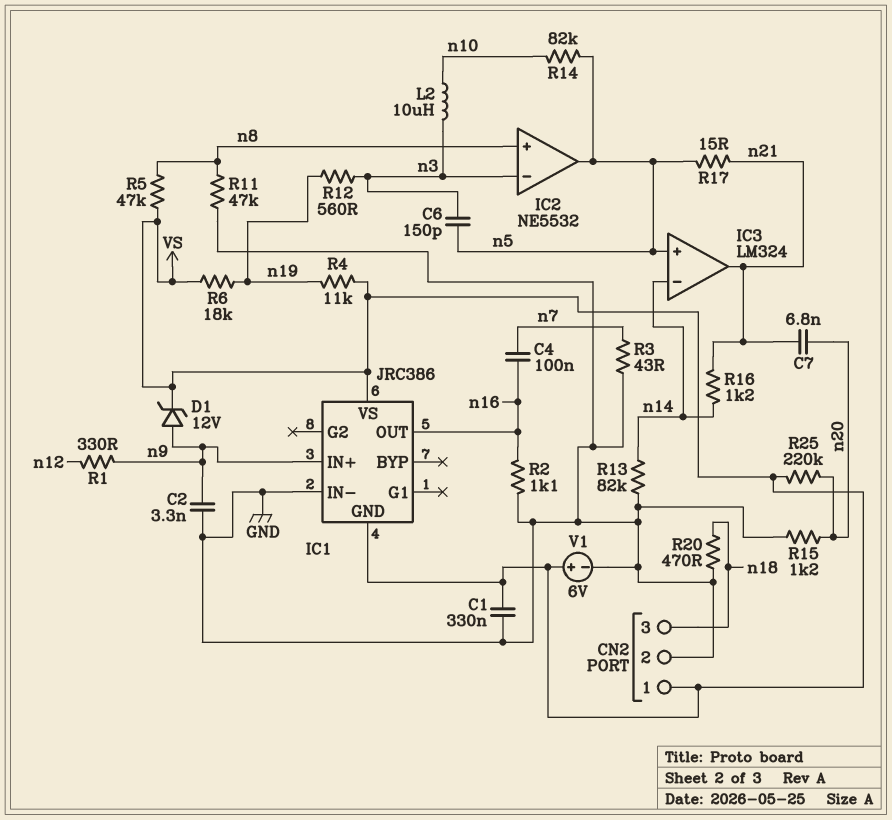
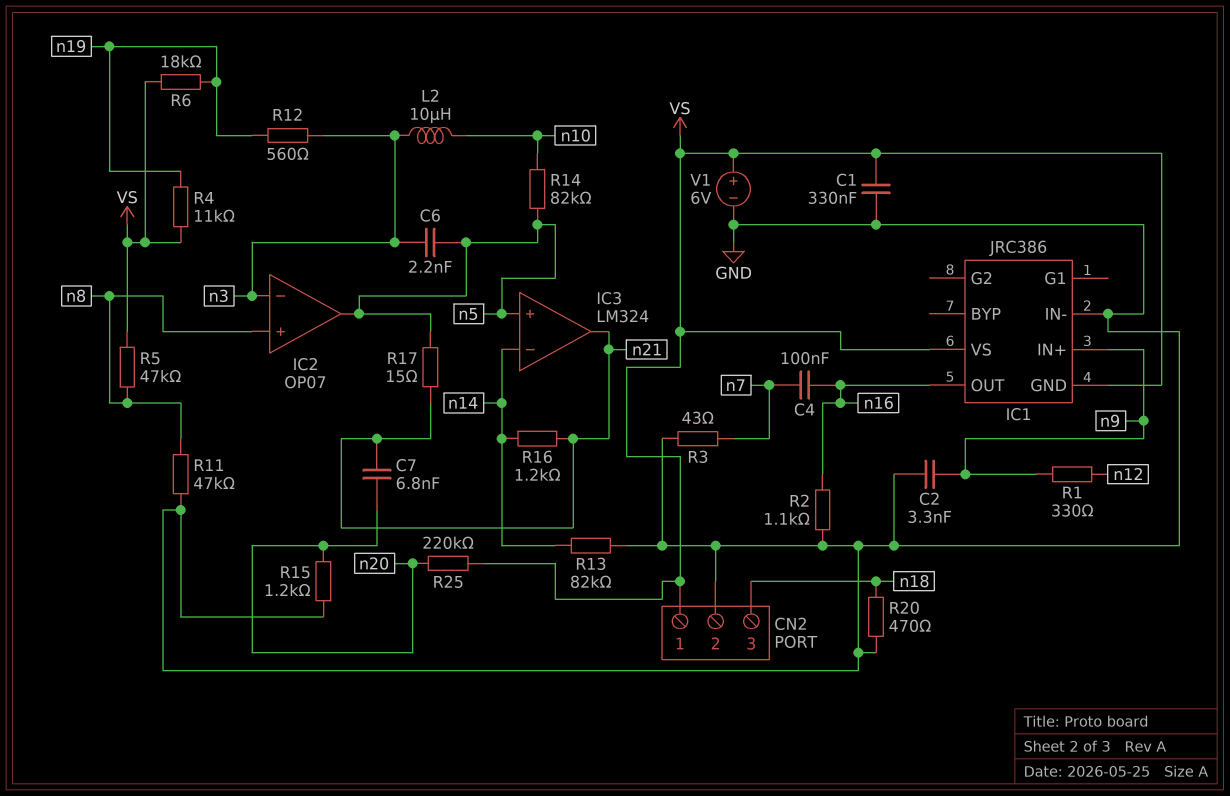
C6: 150pF (n3, n5) -> 2.2nF (n3, n5)
D1: zener 12V (A n9, K VS) -> none
IC2: NE5532 -> OP07

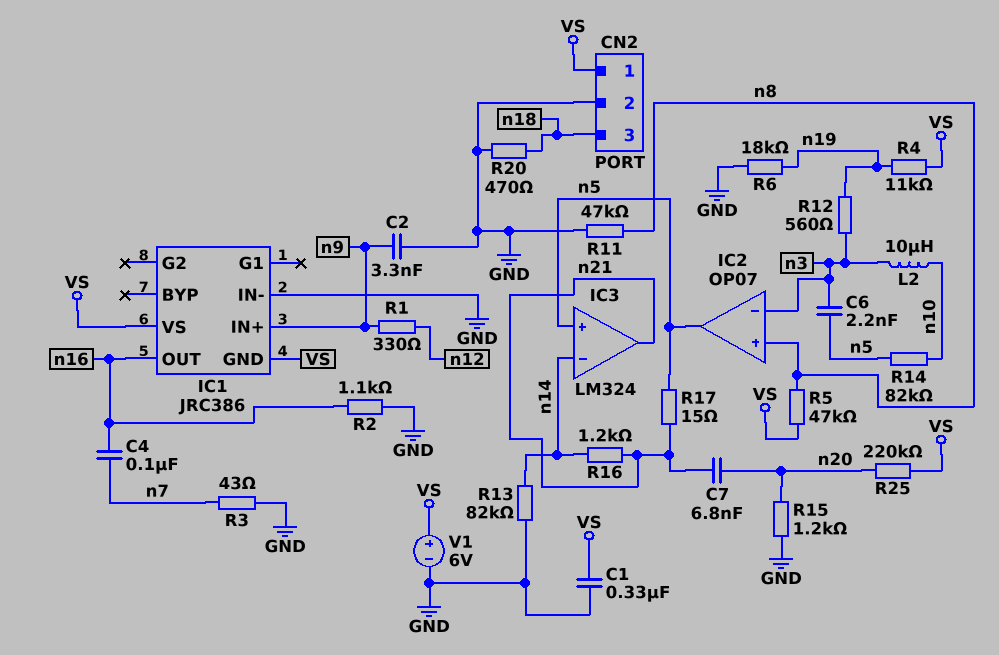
R6: 18k (VS, n19) -> 18k (GND, n19)

